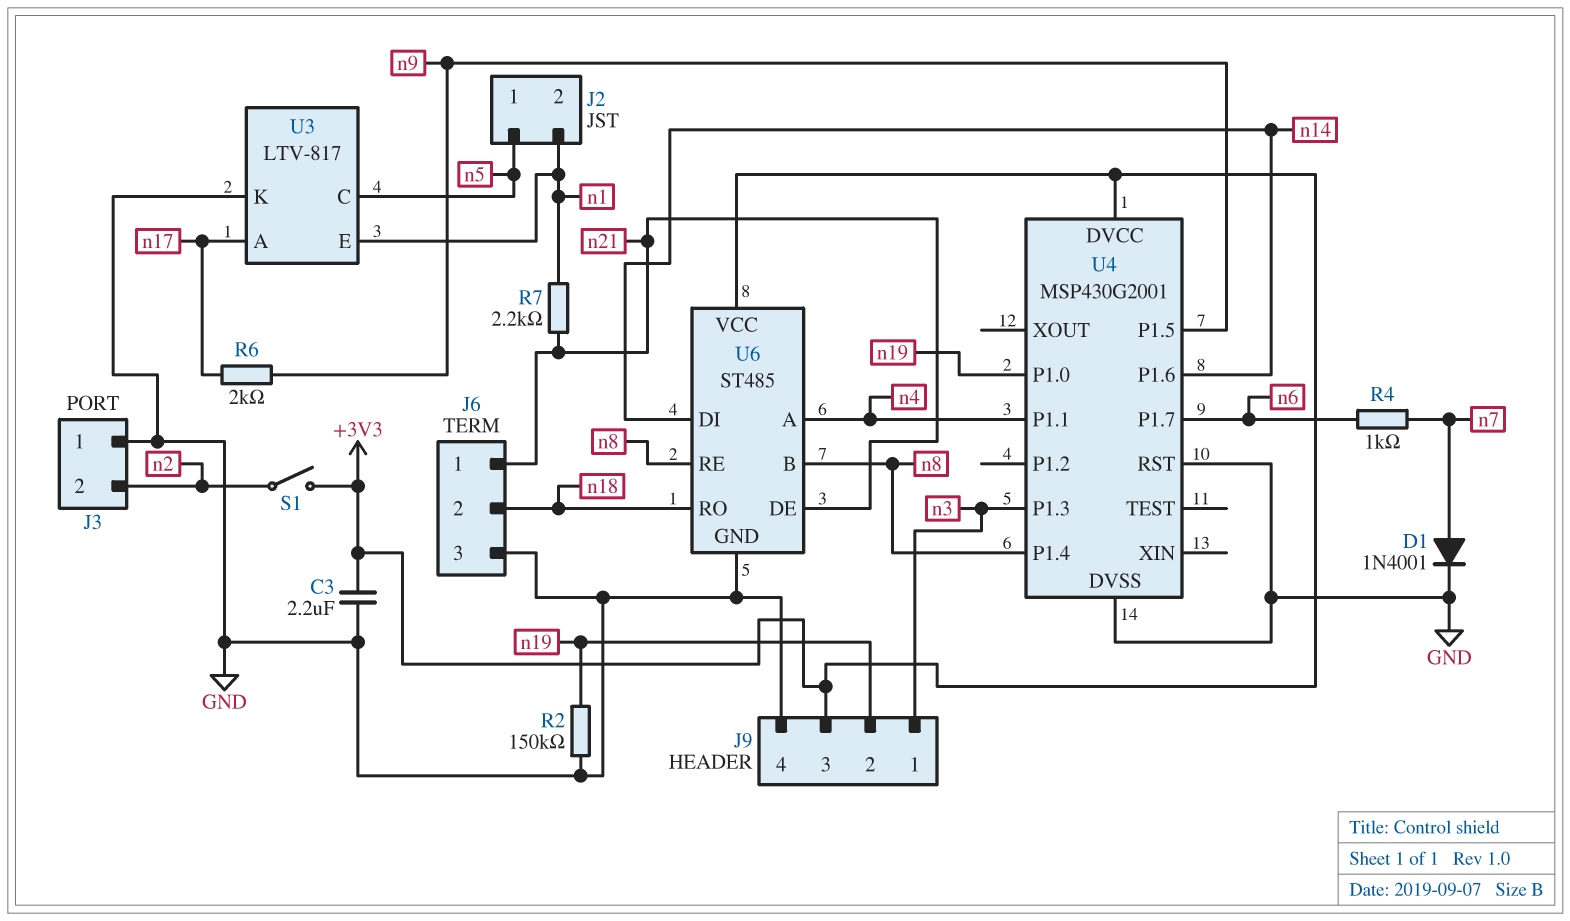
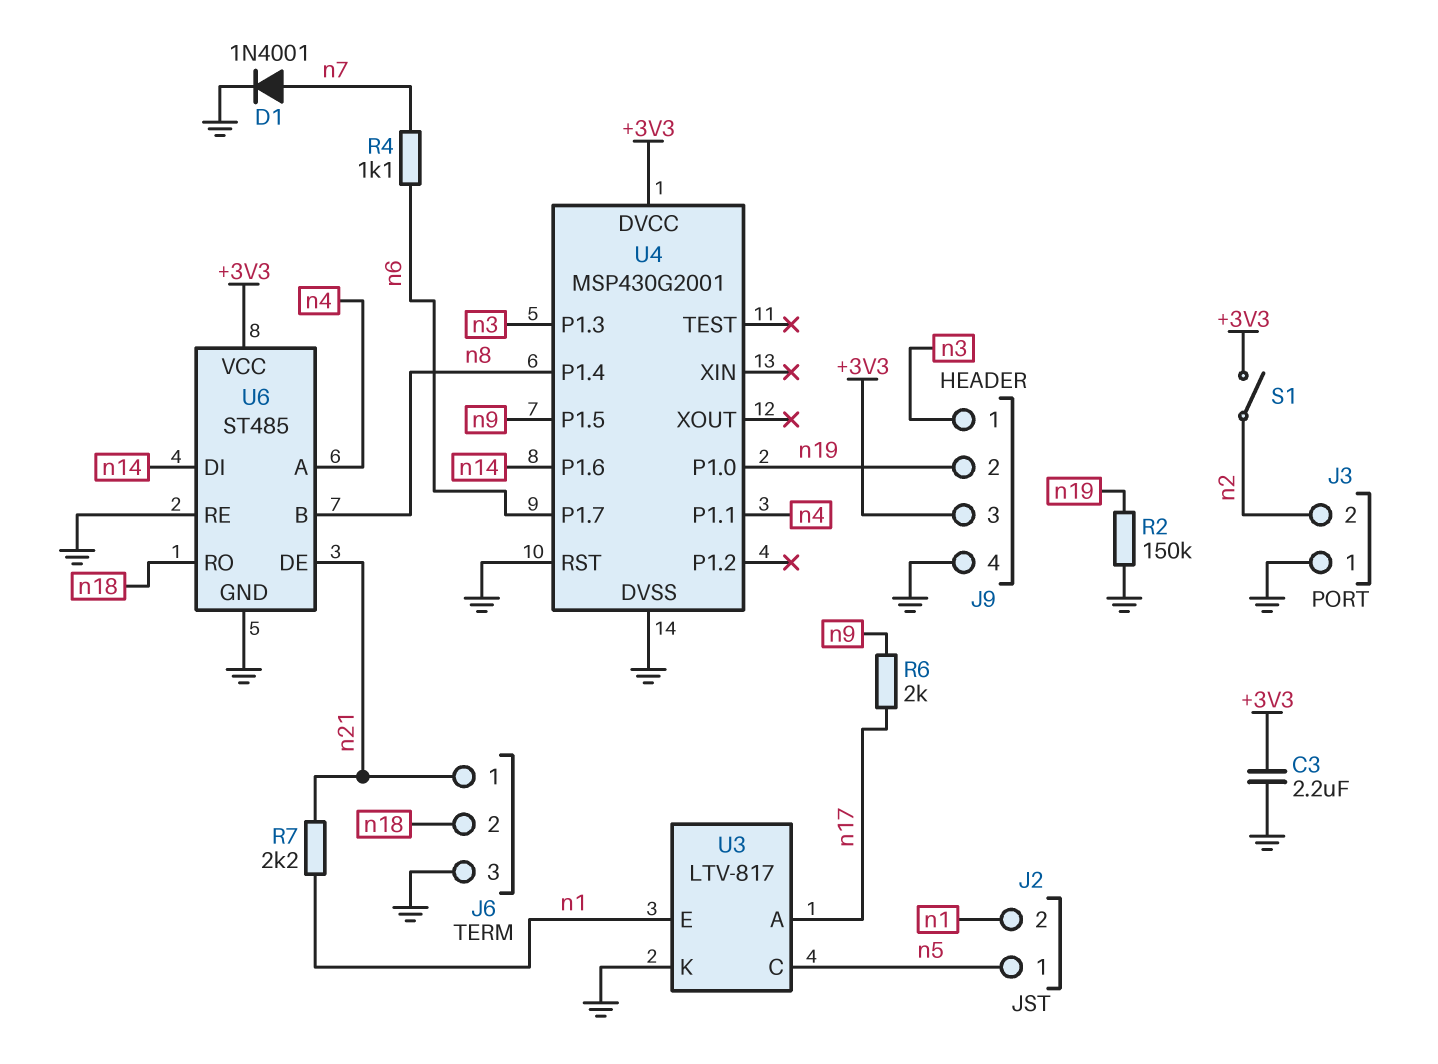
R4: 1k (n6, n7) -> 1.1k (n6, n7)
U6 pin RE: n8 -> GND

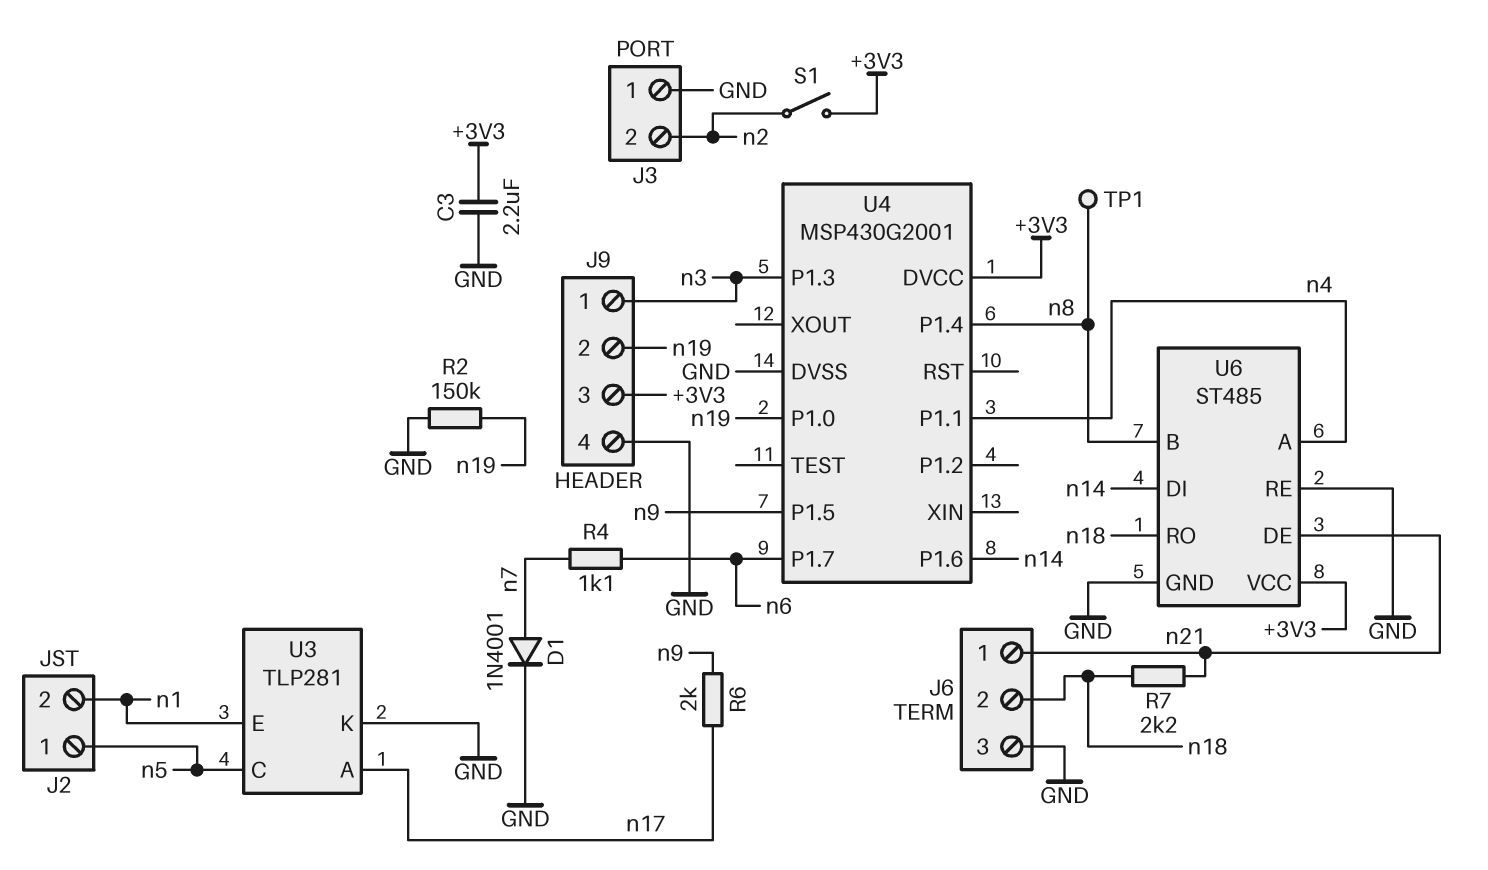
R7: 2.2k (n1, n21) -> 2.2k (n18, n21)
TP1: none -> test point (n8)
U3: LTV-817 -> TLP281
U4 pin RST: GND -> none

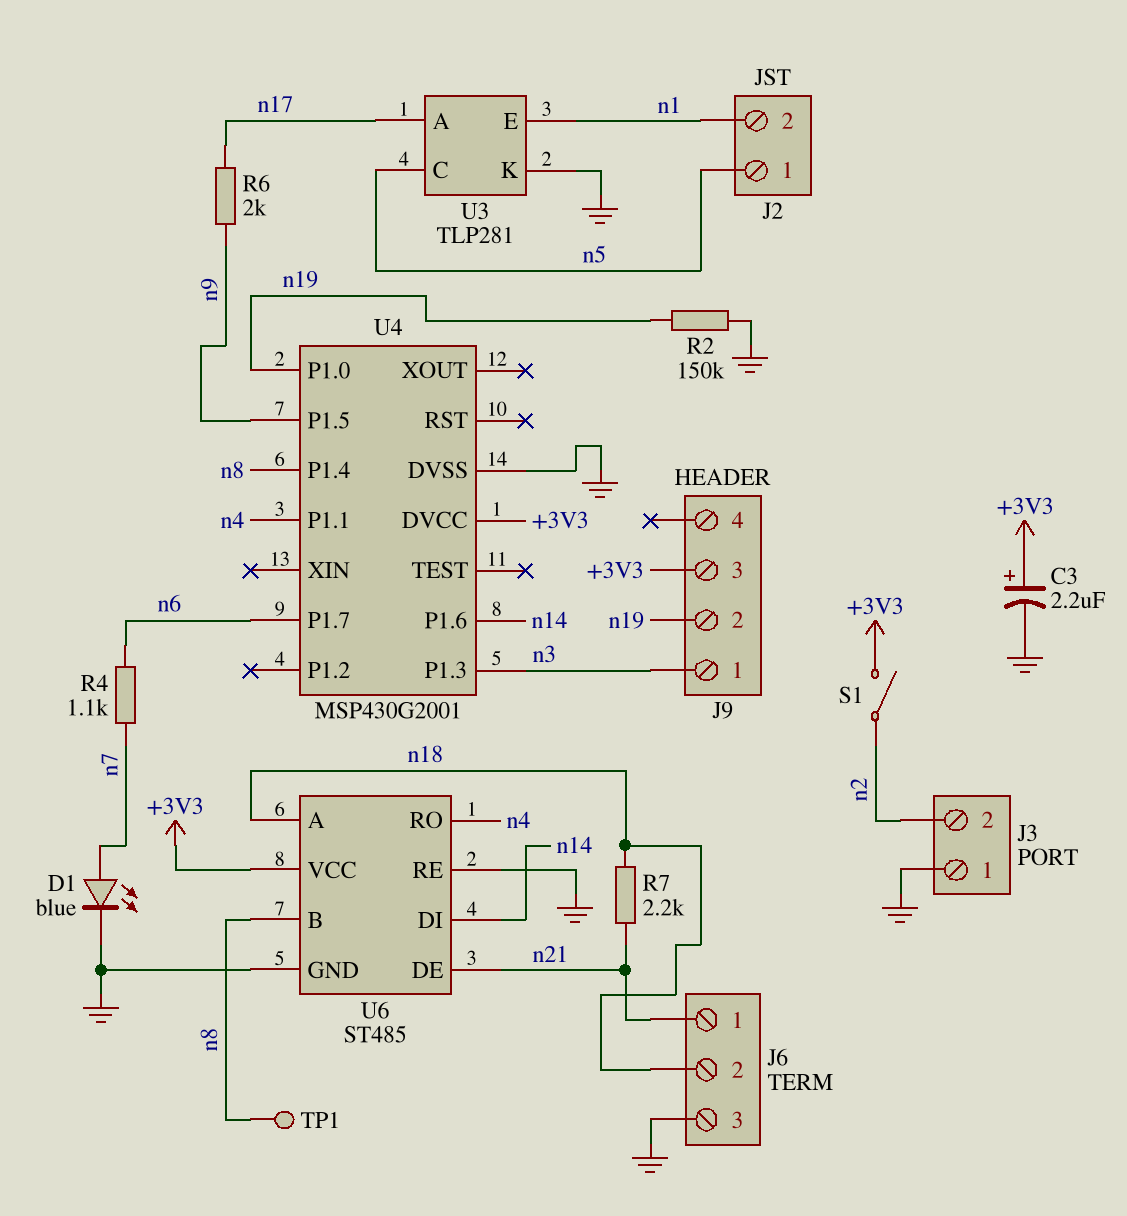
C3: 2.2uF (+3V3, GND) -> 2.2uF (plus +3V3, minus GND)
D1: diode 1N4001 (A n7, K GND) -> LED blue (A n7, K GND)
J9 pin 4: GND -> none
U6 pin A: n4 -> n18
U6 pin RO: n18 -> n4

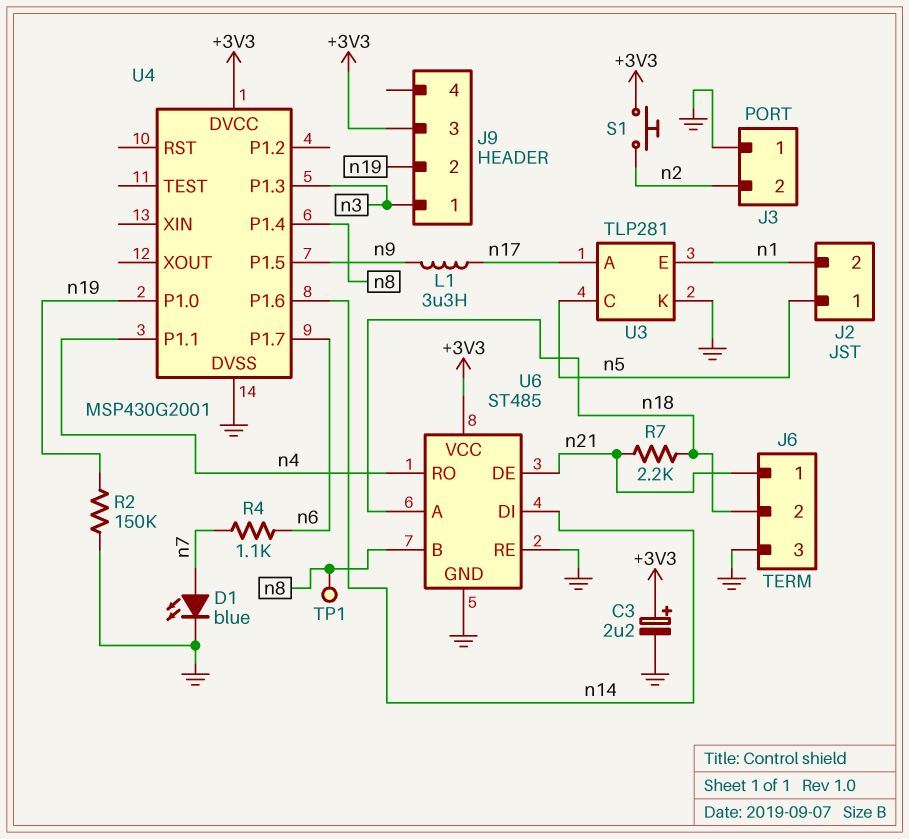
L1: none -> 3.3uH (n9, n17)
R6: 2k (n9, n17) -> none
S1: switch (+3V3, n2) -> button (+3V3, n2)

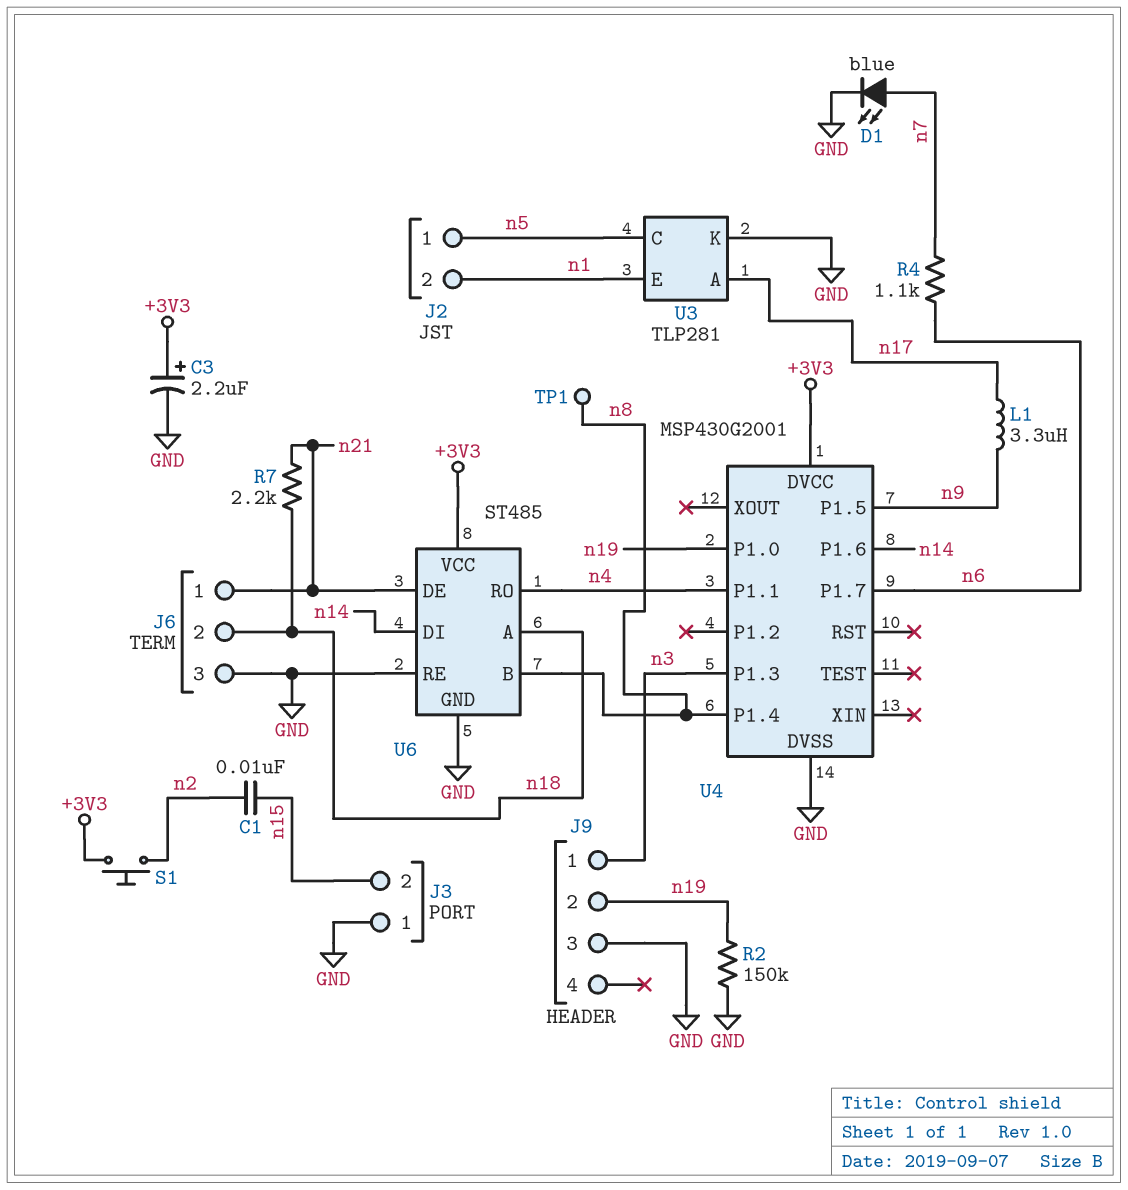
C1: none -> 10nF (n2, n15)
J3 pin 2: n2 -> n15
J9 pin 3: +3V3 -> GND

